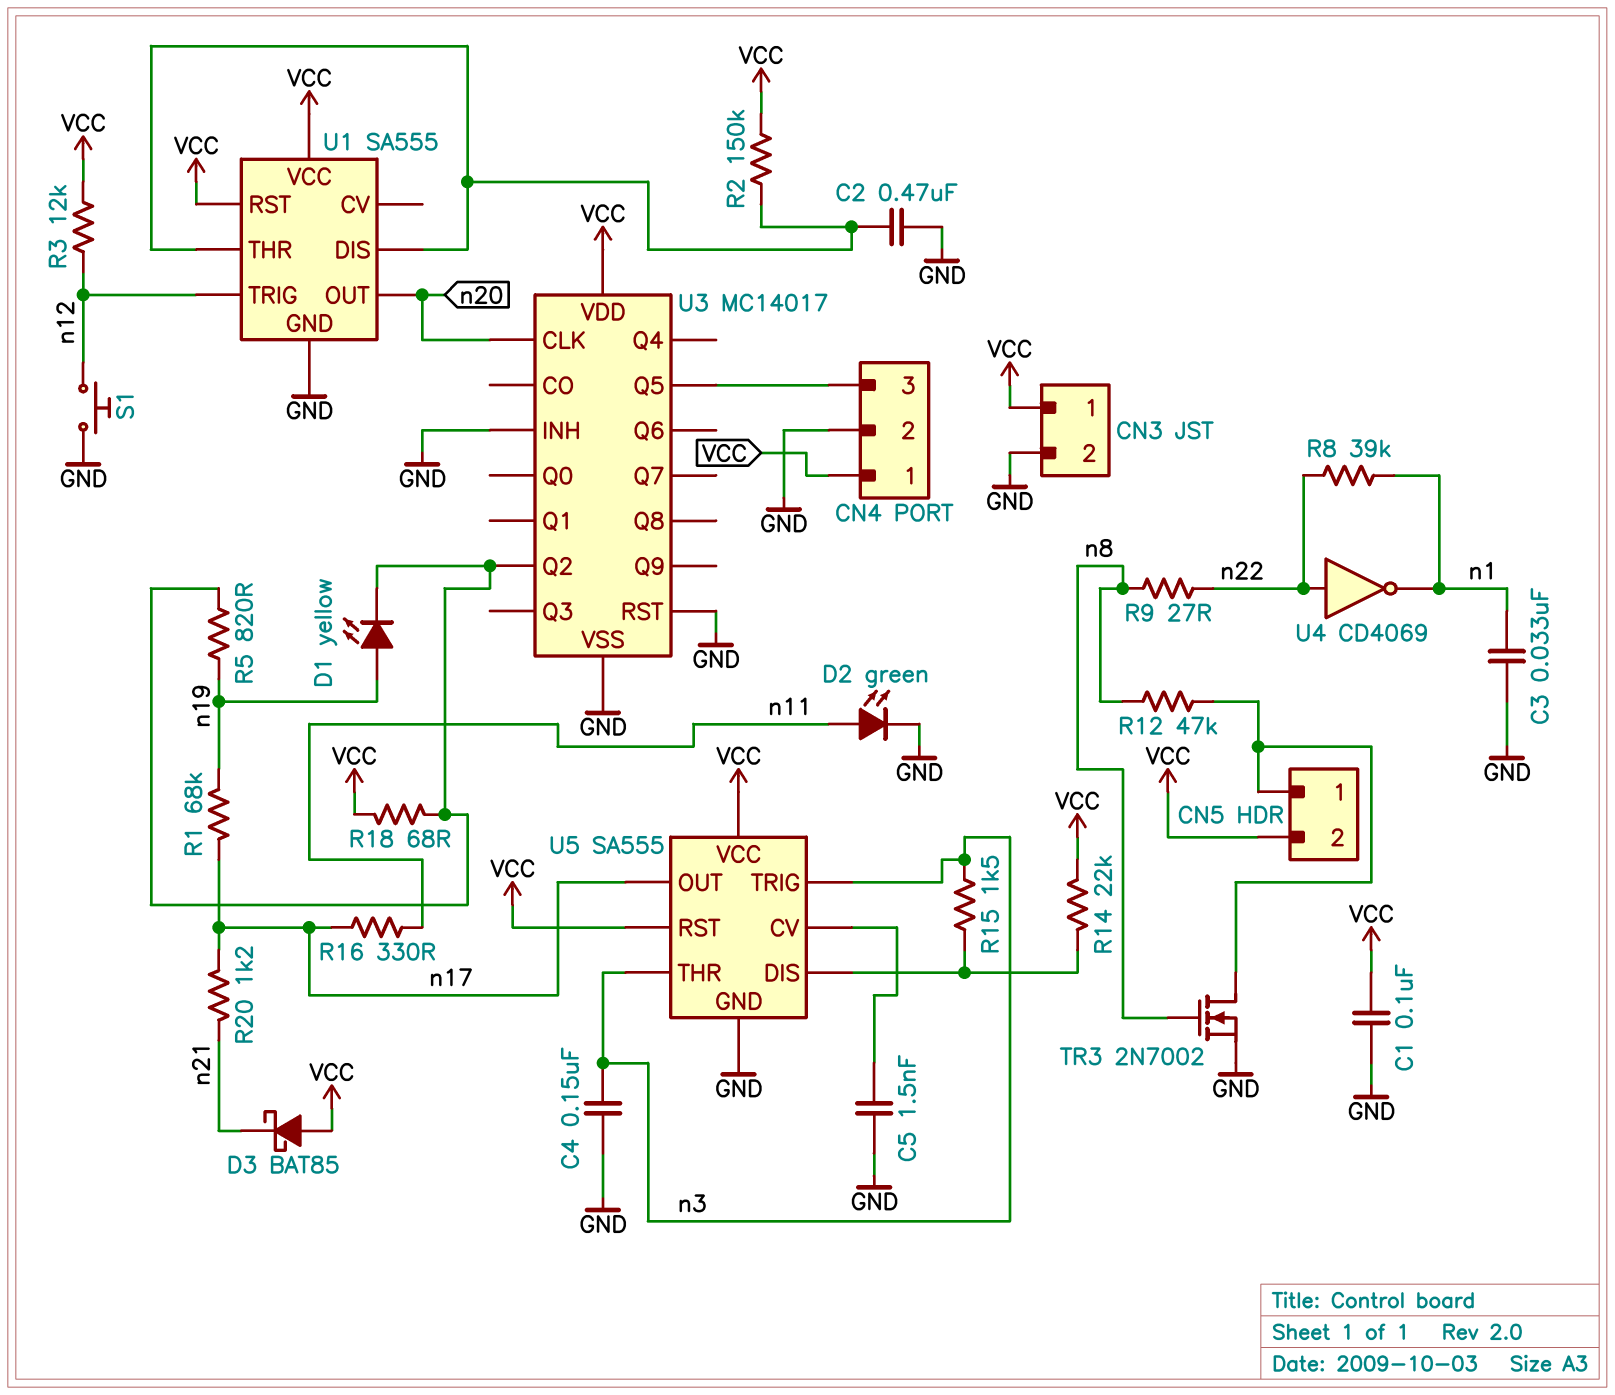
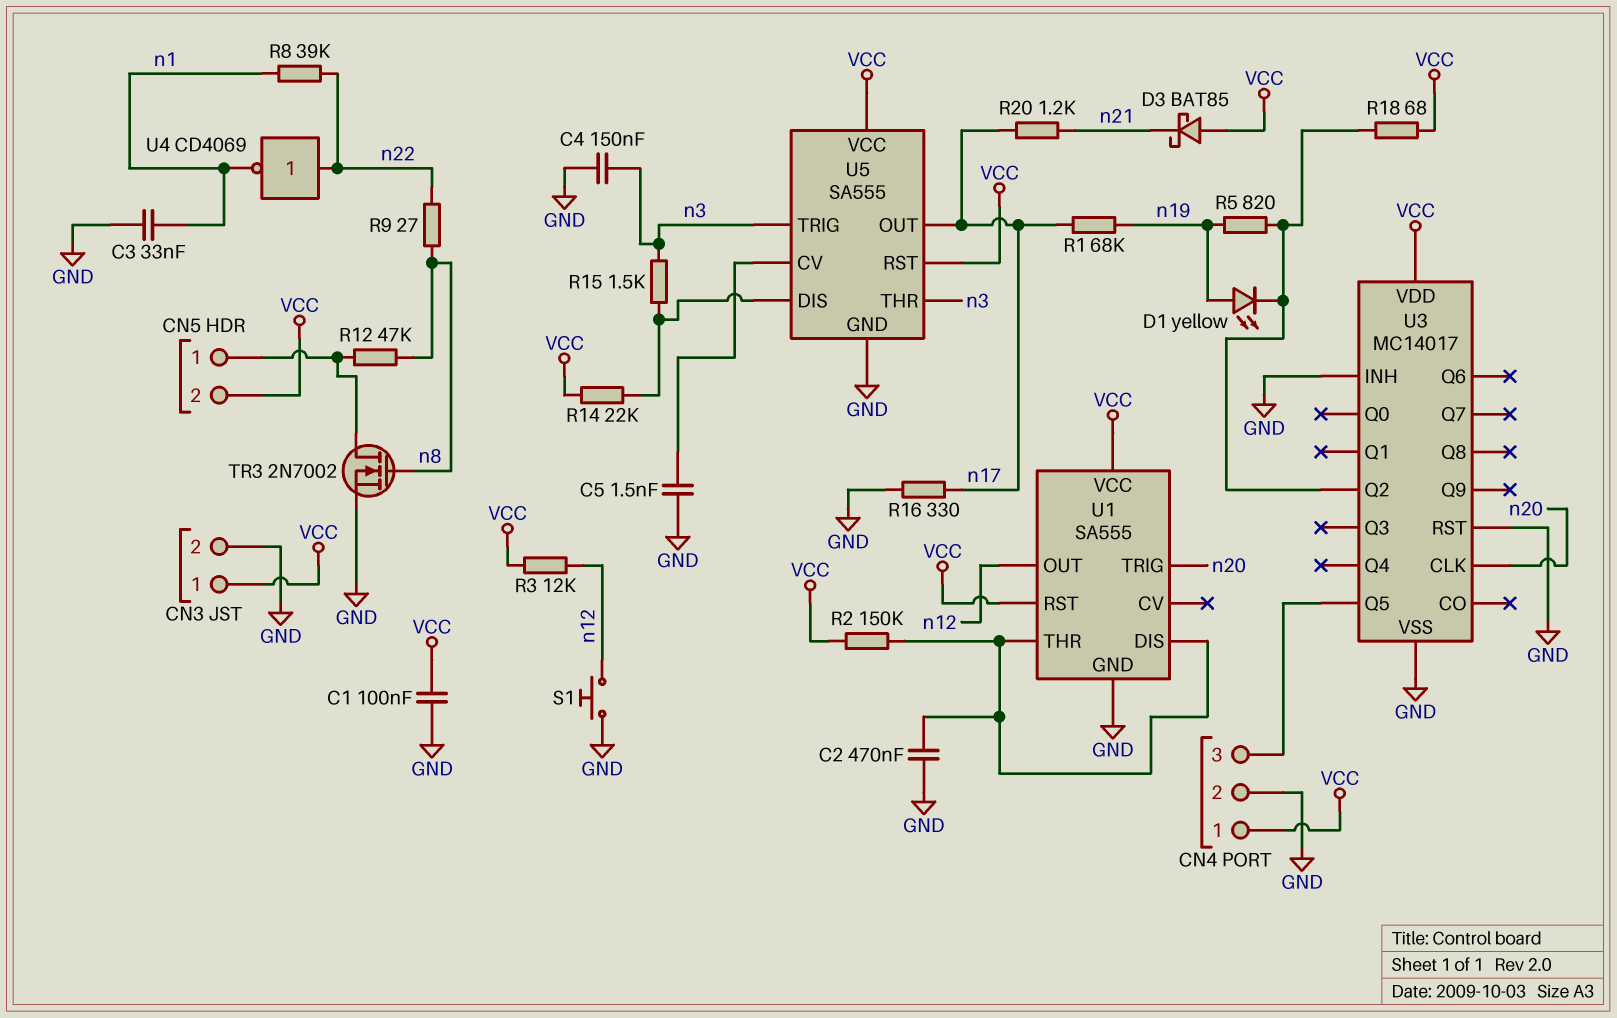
D2: LED green (A n11, K GND) -> none
R16: 330 (n11, n17) -> 330 (GND, n17)
U1 pin OUT: n20 -> n12
U1 pin TRIG: n12 -> n20

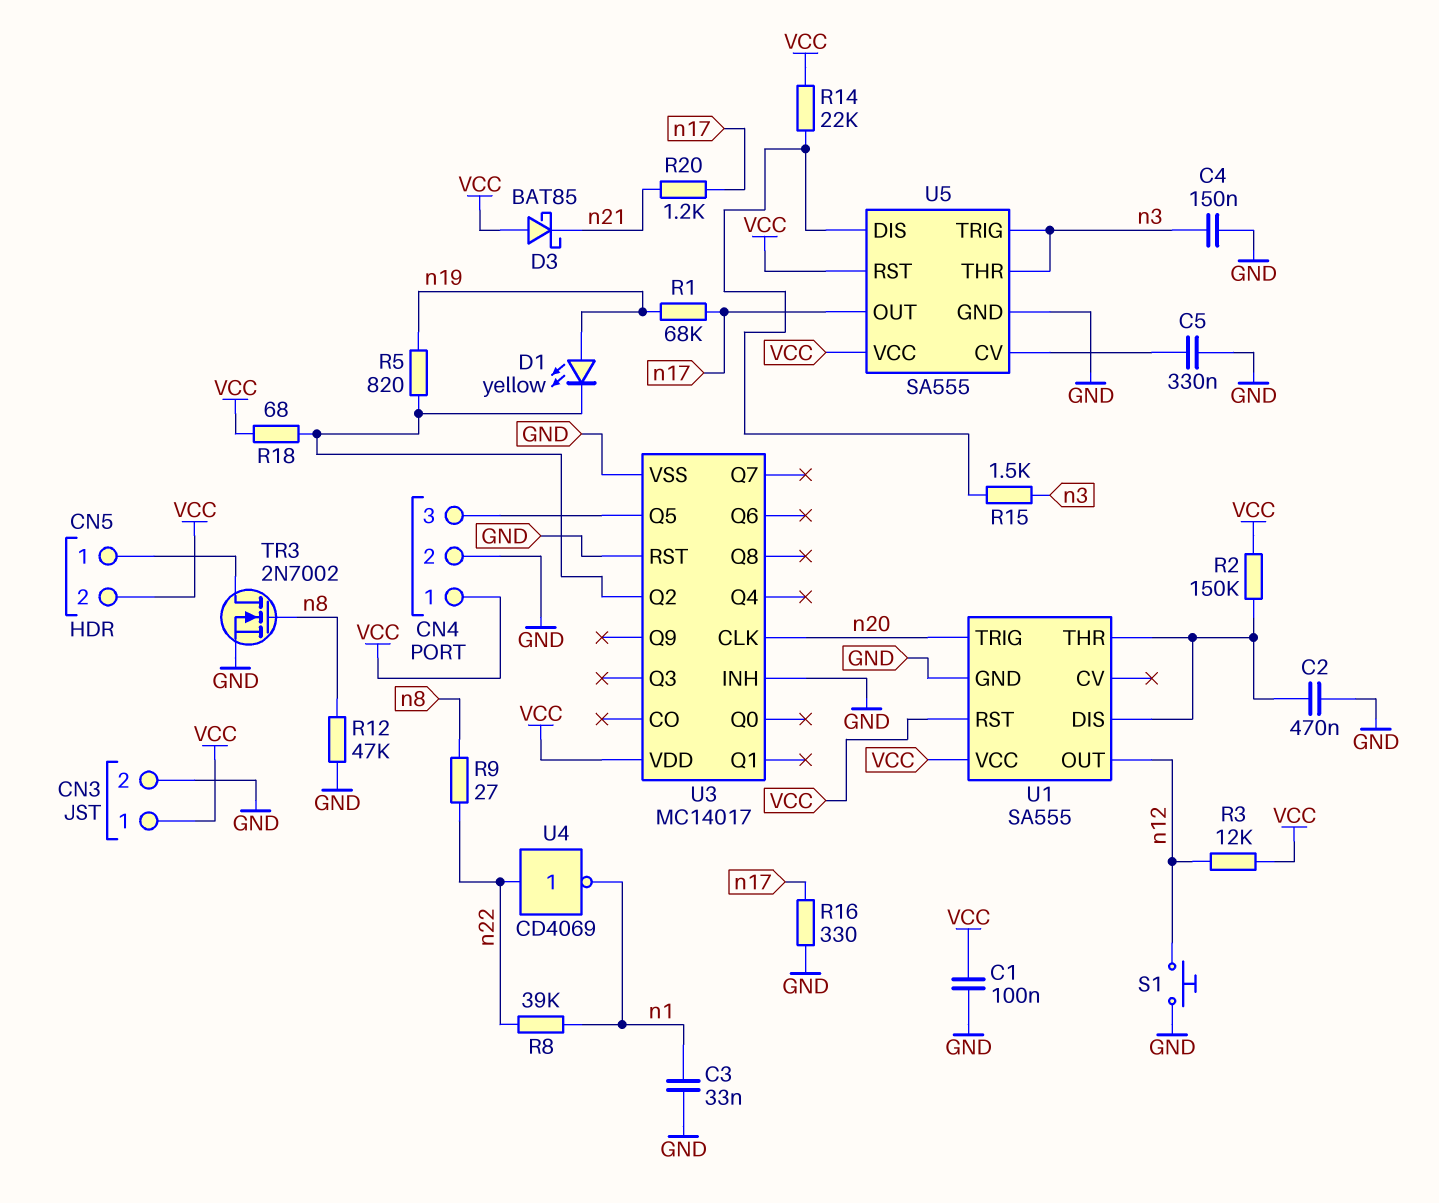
C5: 1.5nF (GND, U5/CV) -> 330nF (GND, U5/CV)
R12: 47k (CN5/1, n8) -> 47k (GND, n8)

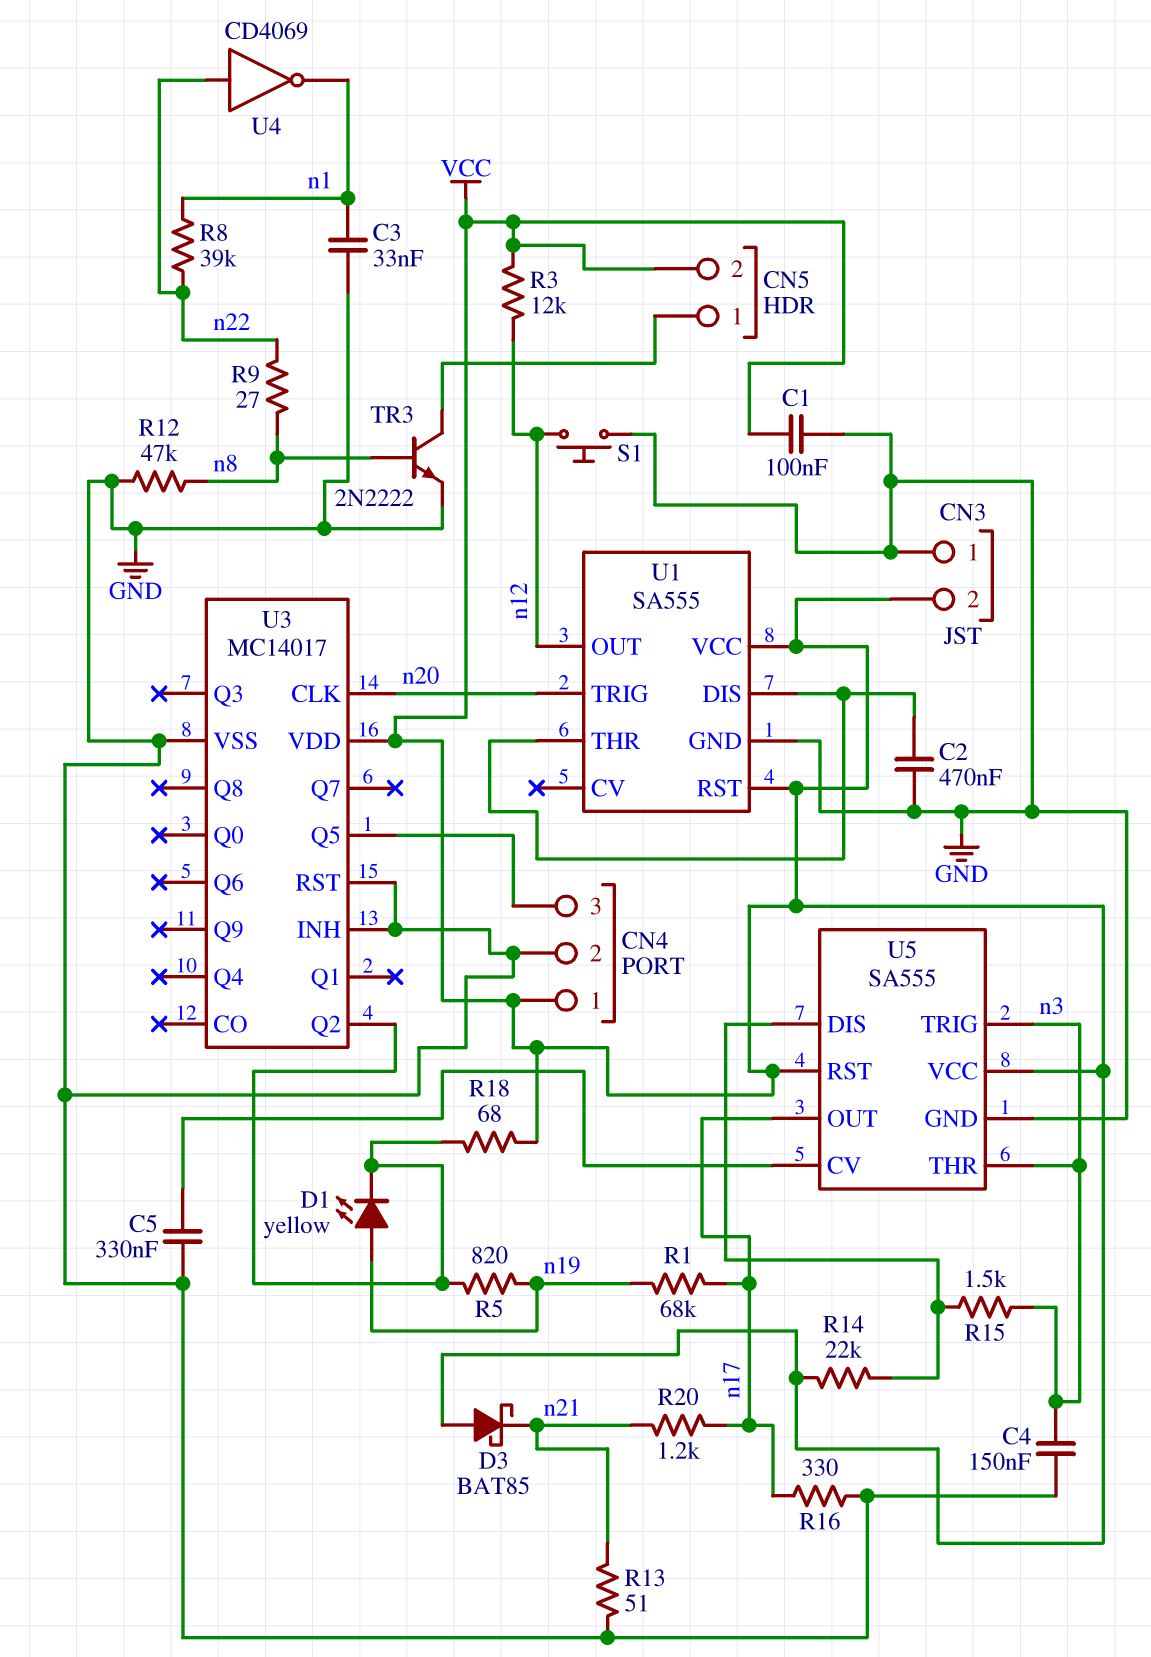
CN3 pin 1: VCC -> GND
CN3 pin 2: GND -> VCC
R2: 150k (U1/DIS, VCC) -> none
R13: none -> 51 (GND, n21)
TR3: NMOS 2N7002 (G n8, D CN5/1, S GND) -> NPN 2N2222 (B n8, C CN5/1, E GND)

